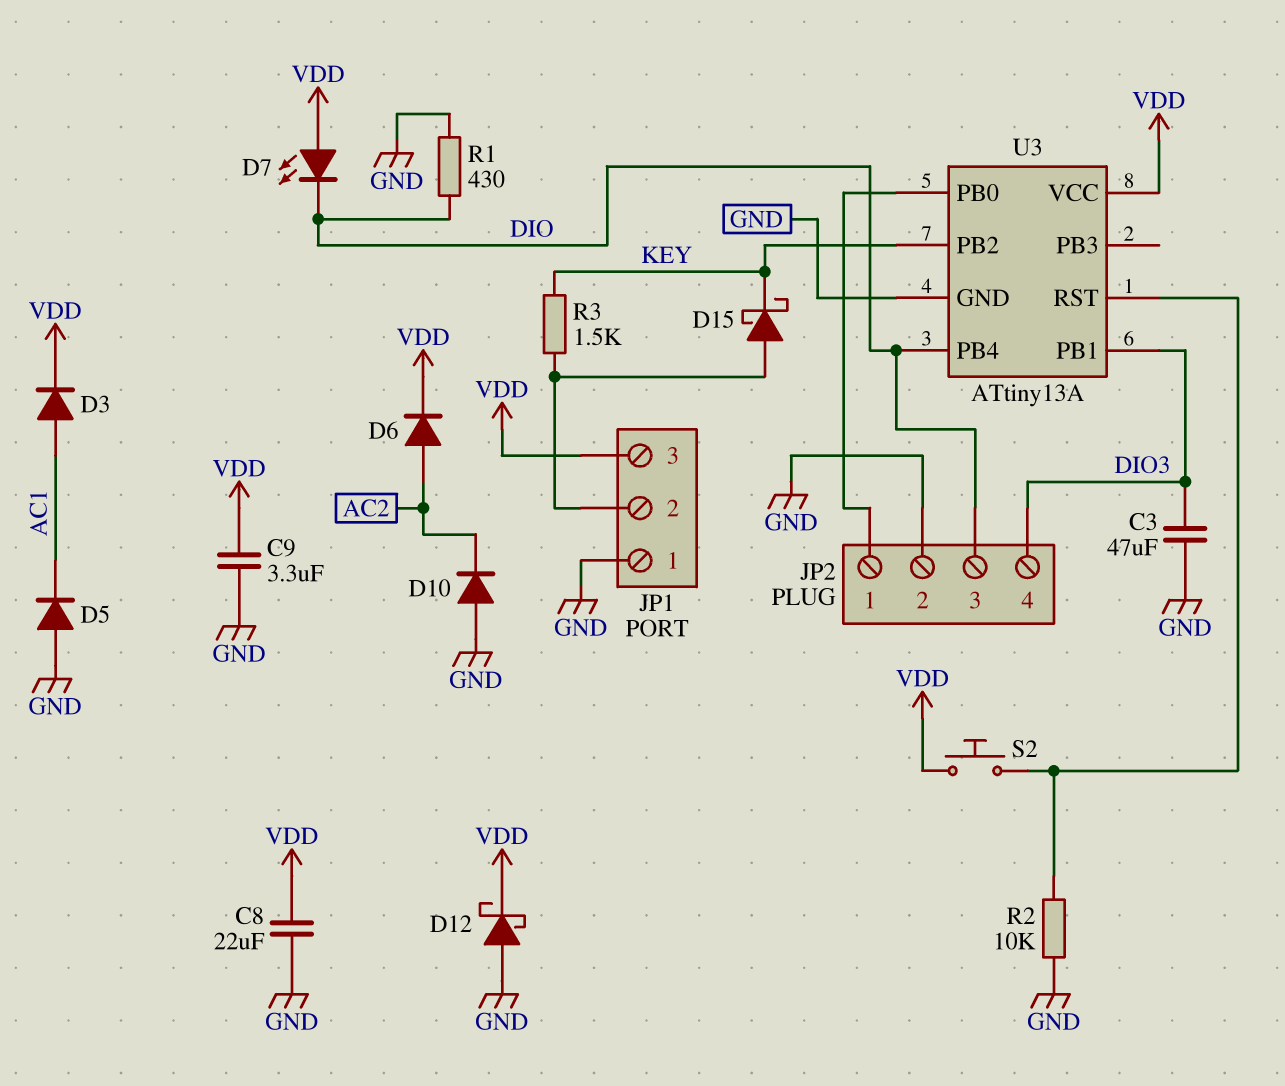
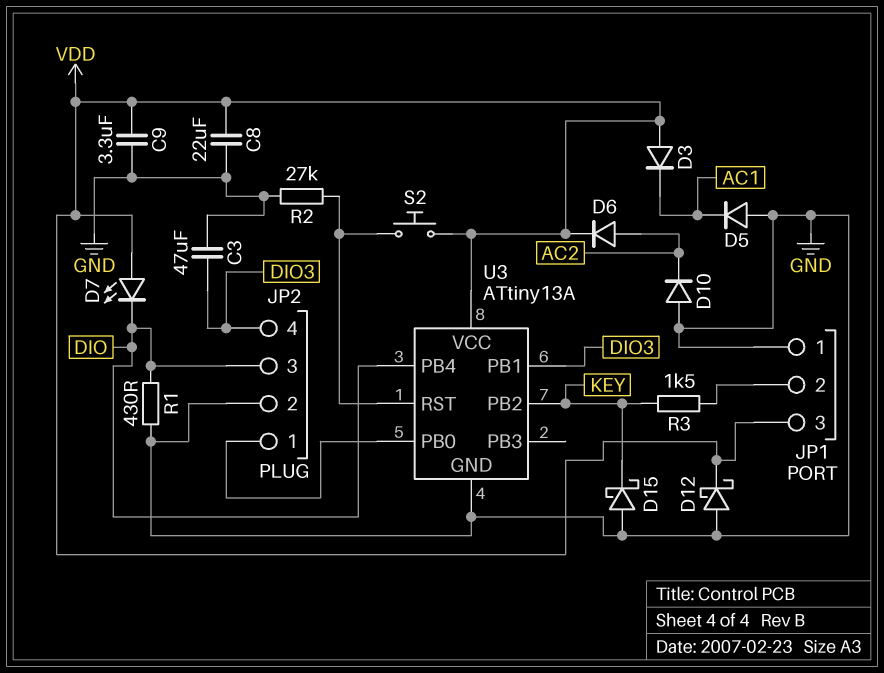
D3: diode (A AC1, K VDD) -> diode (A VDD, K AC1)
D15: schottky (A JP1/2, K KEY) -> schottky (A GND, K KEY)
R2: 10k (GND, U3/RST) -> 27k (GND, U3/RST)

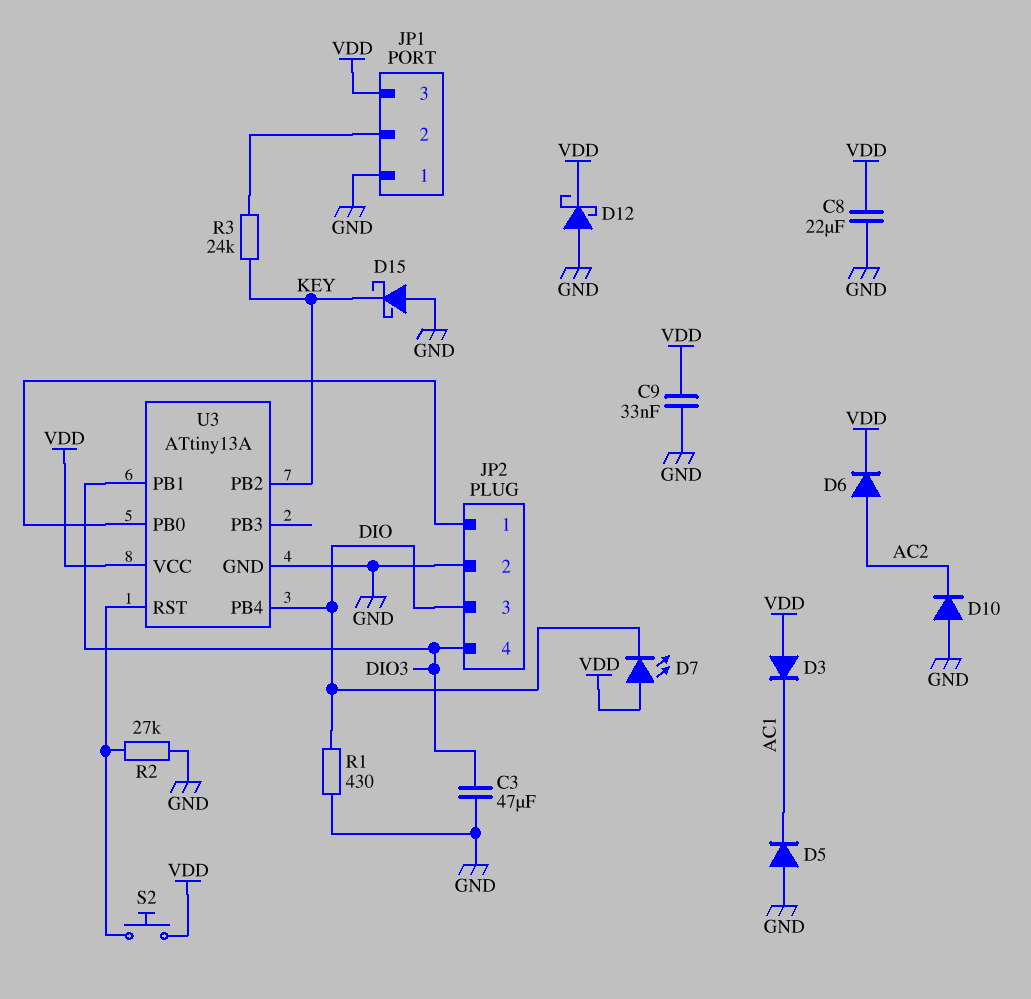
C9: 3.3uF (GND, VDD) -> 33nF (GND, VDD)
R3: 1.5k (JP1/2, KEY) -> 24k (JP1/2, KEY)

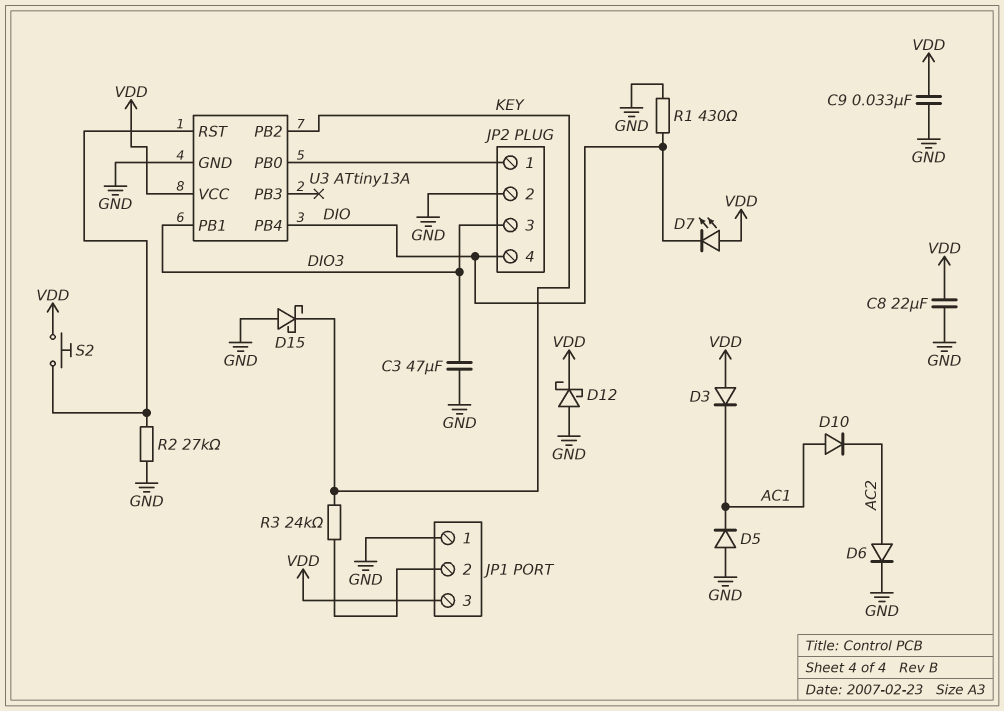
D6: diode (A AC2, K VDD) -> diode (A AC2, K GND)
D10: diode (A GND, K AC2) -> diode (A AC1, K AC2)
JP2 pin 3: DIO -> DIO3
JP2 pin 4: DIO3 -> DIO

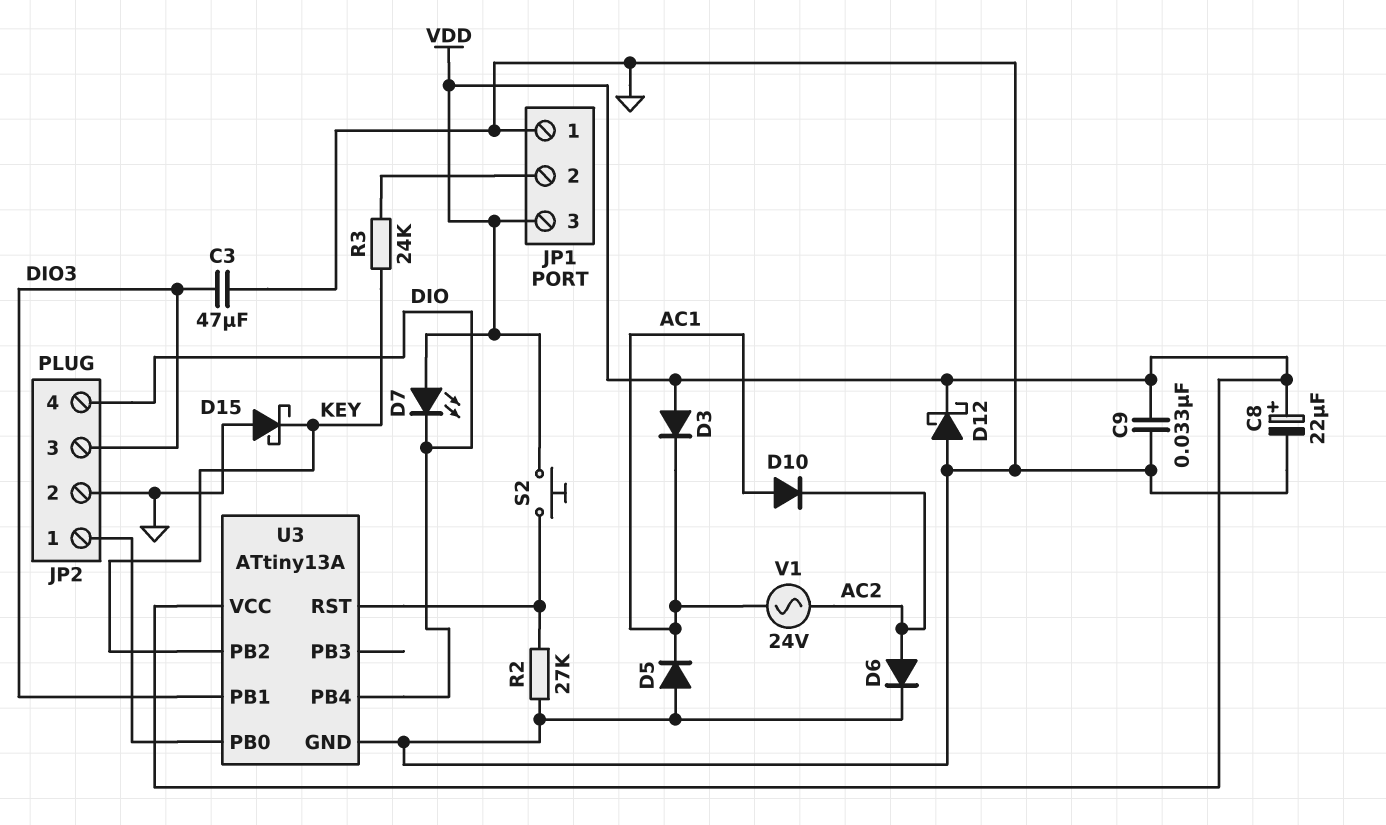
C8: 22uF (GND, VDD) -> 22uF (plus VDD, minus GND)
R1: 430 (DIO, GND) -> none
V1: none -> AC 24V (AC1, AC2)

